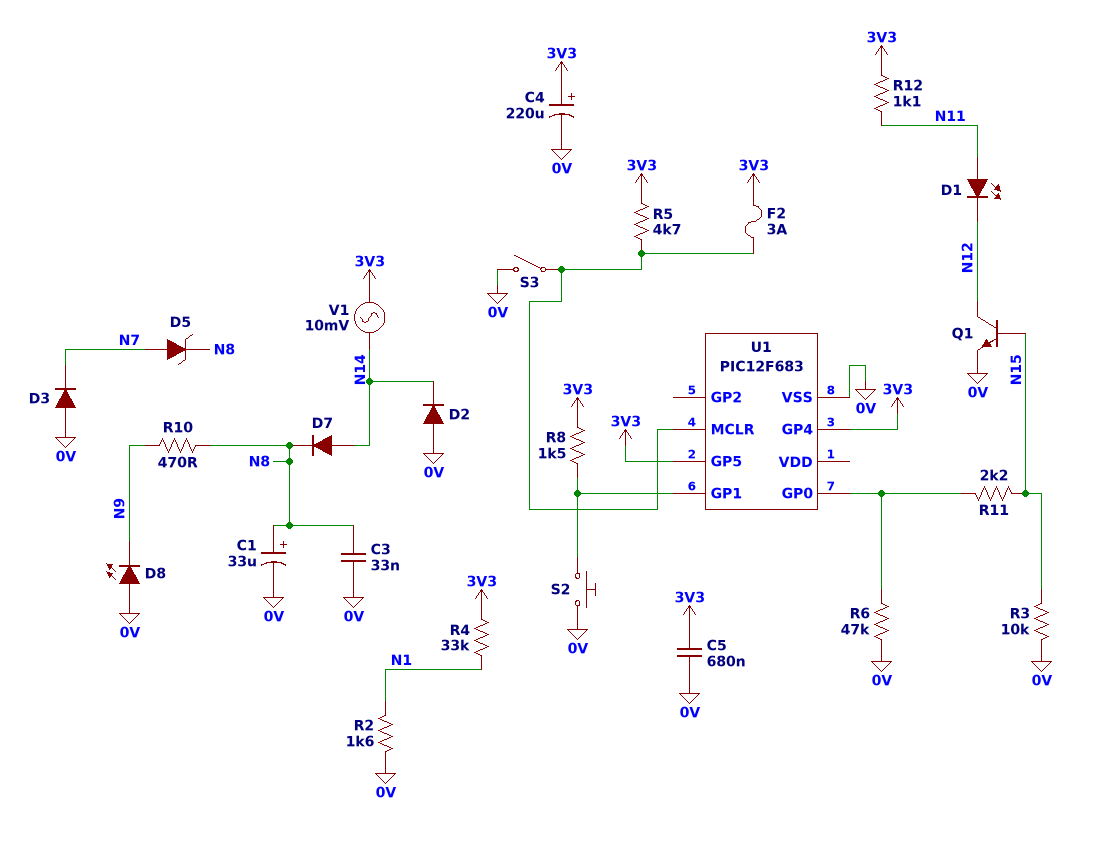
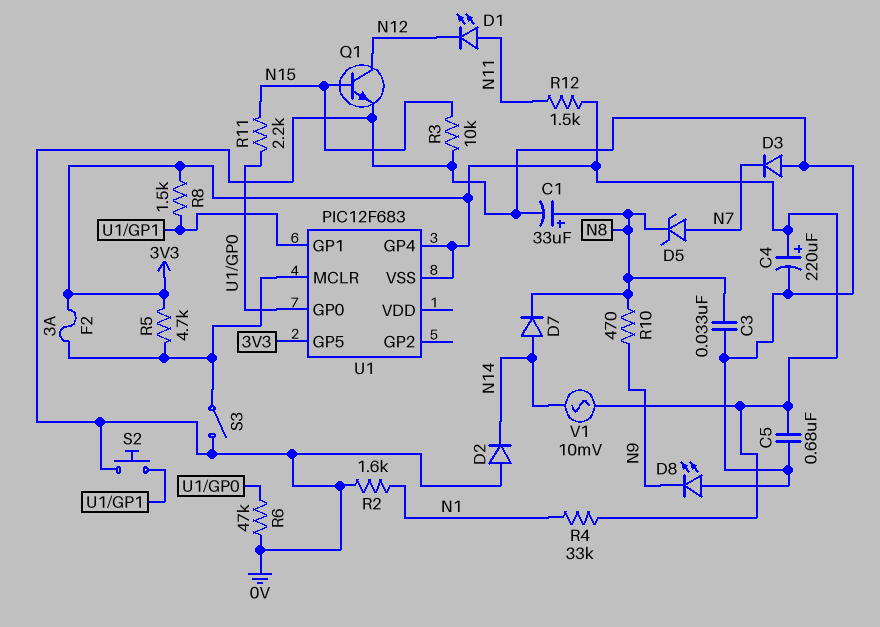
R12: 1.1k (3V3, N11) -> 1.5k (3V3, N11)
U1 pin VSS: 0V -> 3V3

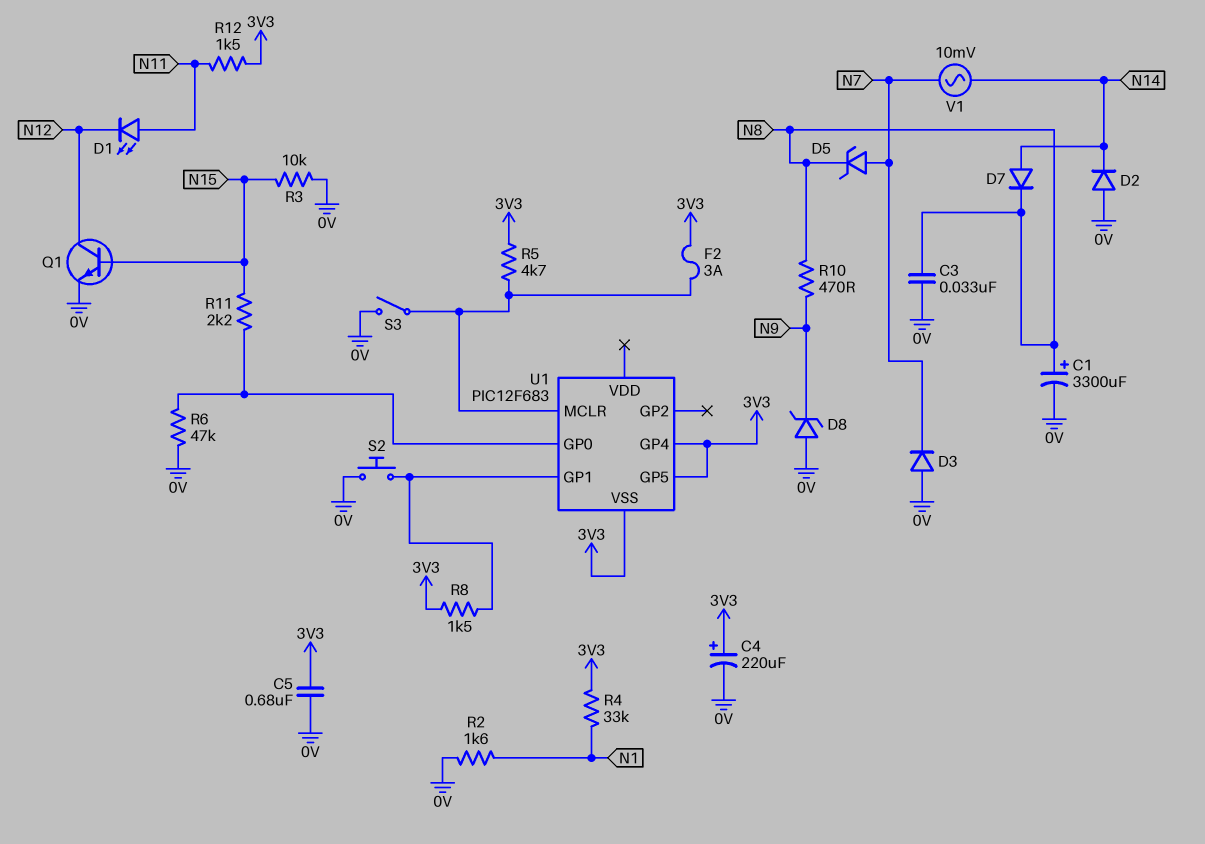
C1: 33uF (plus N8, minus 0V) -> 3300uF (plus N8, minus 0V)
D8: LED (A 0V, K N9) -> zener (A 0V, K N9)
V1: AC 10mV (3V3, N14) -> AC 10mV (N7, N14)

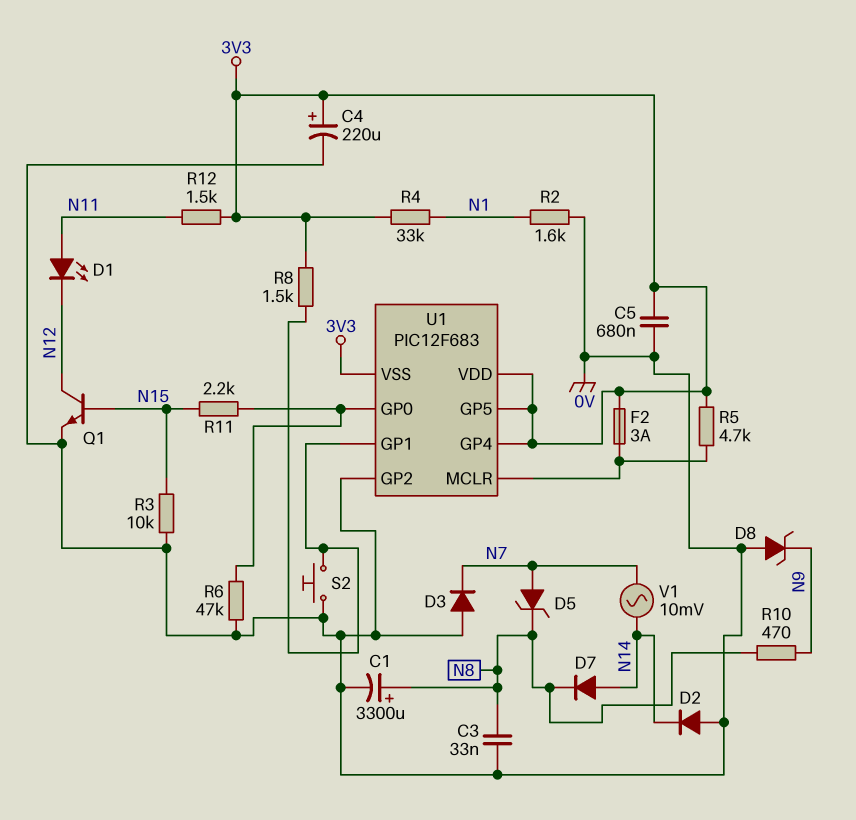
S3: switch (0V, U1/MCLR) -> none
U1 pin GP2: none -> 0V
U1 pin VDD: none -> 3V3

